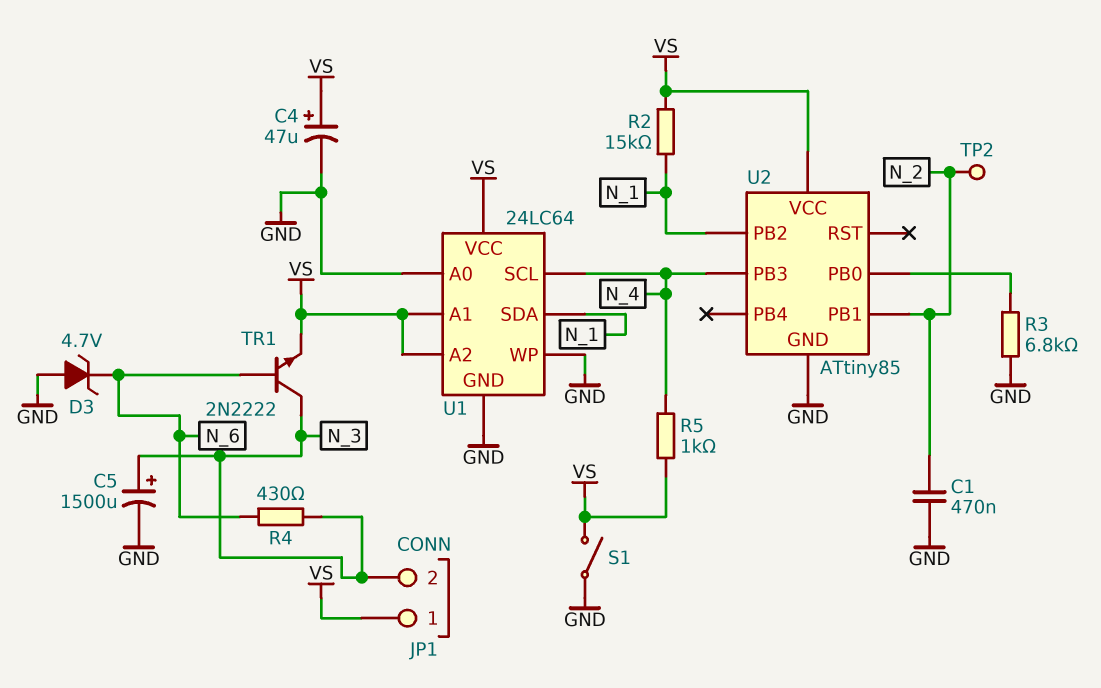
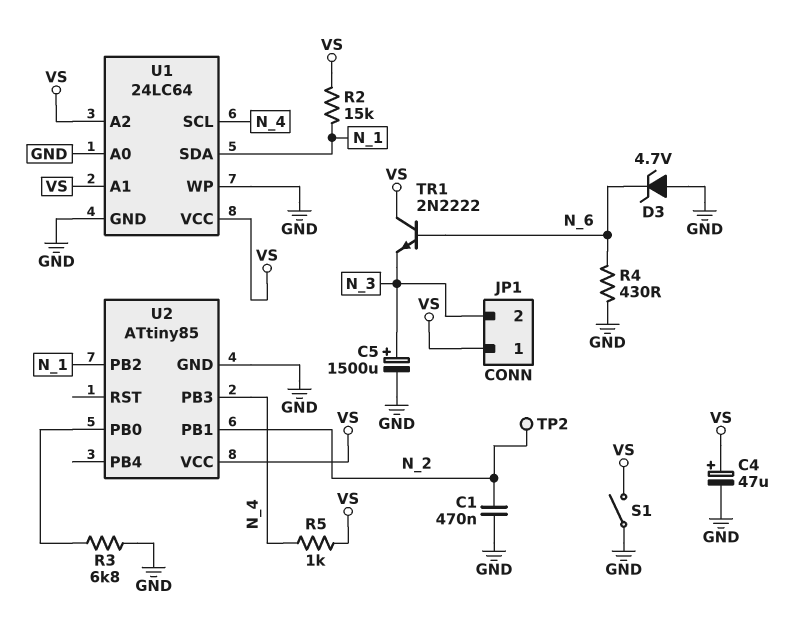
R4: 430 (N_3, N_6) -> 430 (GND, N_6)
TR1: NPN 2N2222 (B N_6, C N_3, E VS) -> NPN 2N2222 (B N_6, C VS, E N_3)

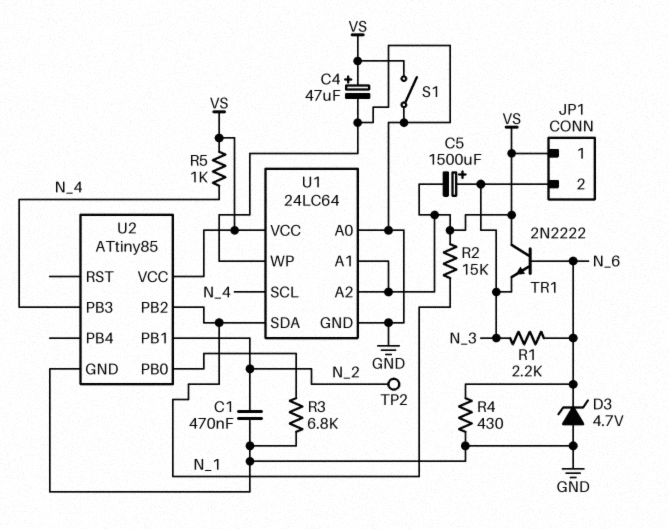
C5: 1500uF (plus N_3, minus GND) -> 1500uF (plus N_3, minus VS)
R1: none -> 2.2k (N_3, N_6)

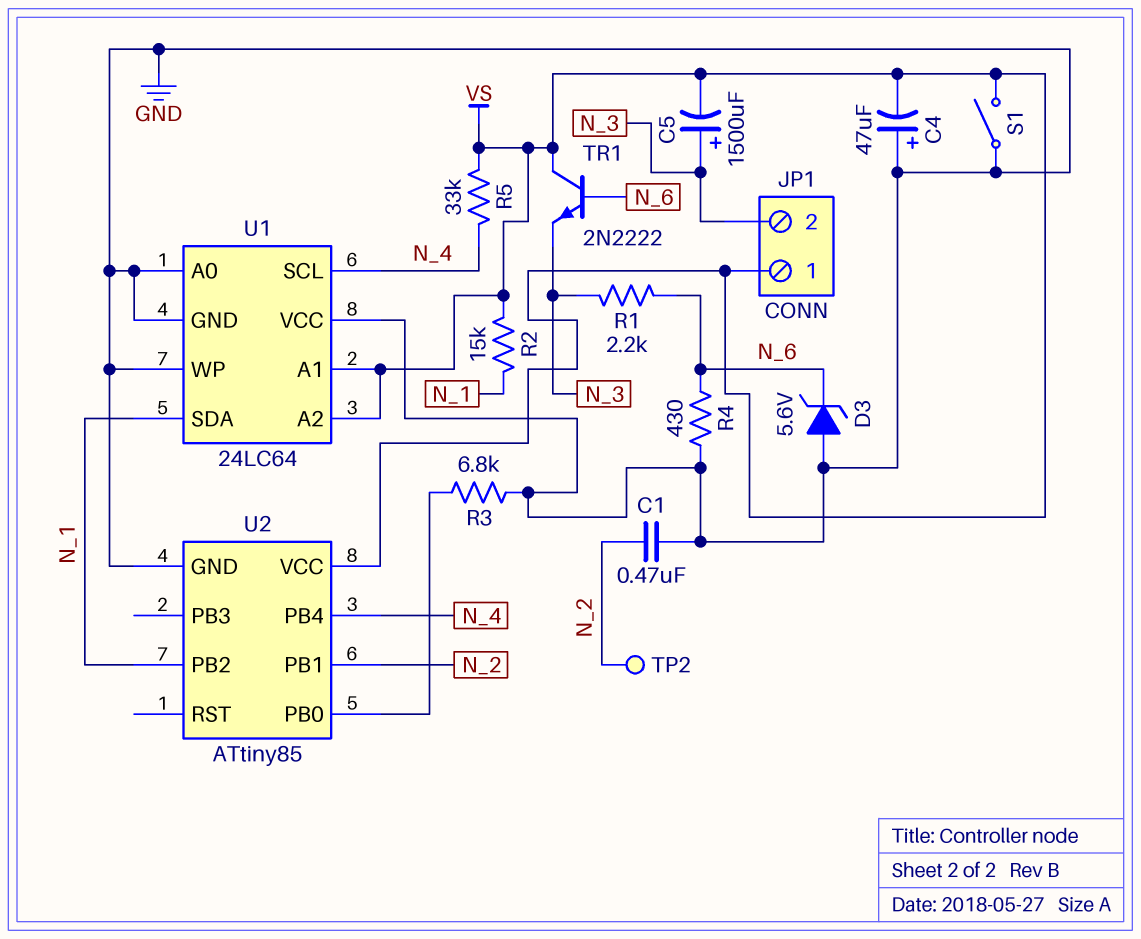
C4: 47uF (plus VS, minus GND) -> 47uF (plus GND, minus VS)
D3: zener 4.7V (A GND, K N_6) -> zener 5.6V (A GND, K N_6)
R5: 1k (N_4, VS) -> 33k (N_4, VS)
U1 pin VCC: VS -> GND
U2 pin PB3: N_4 -> none
U2 pin PB4: none -> N_4

